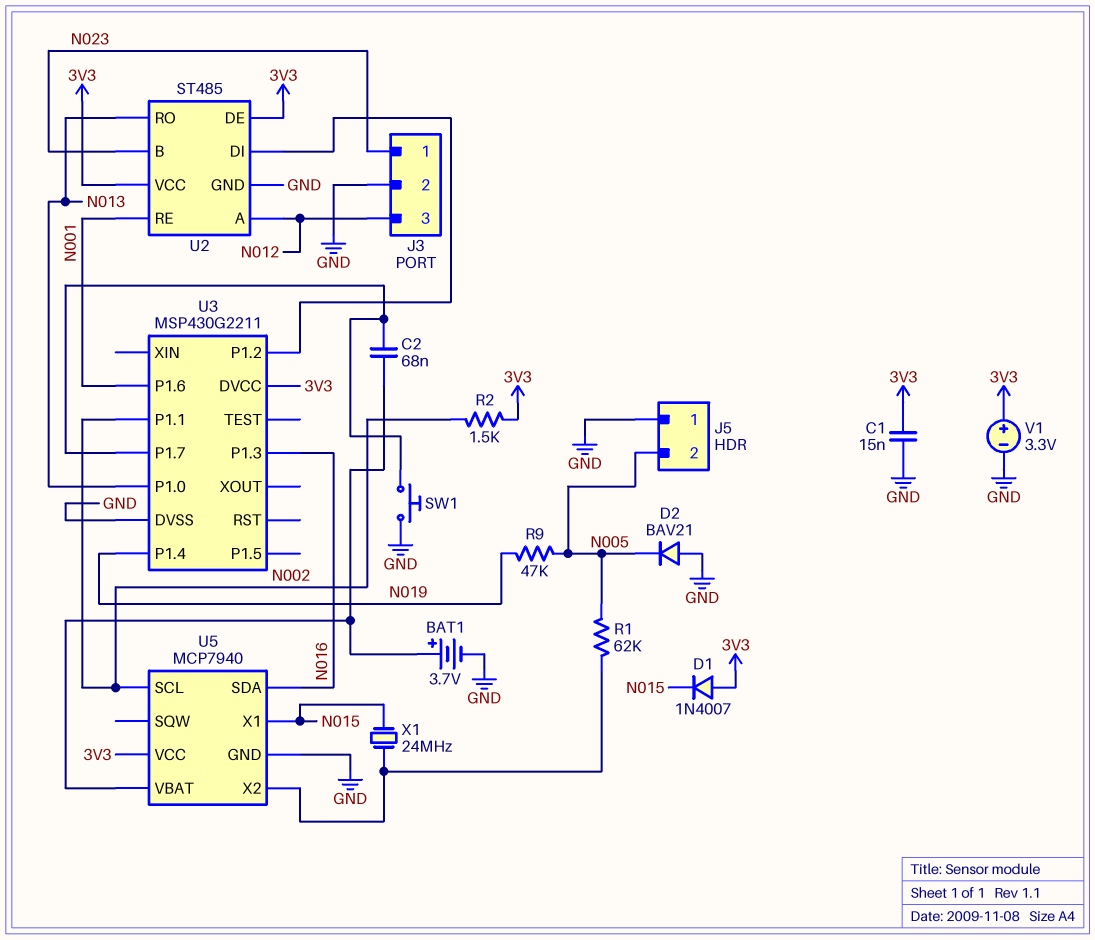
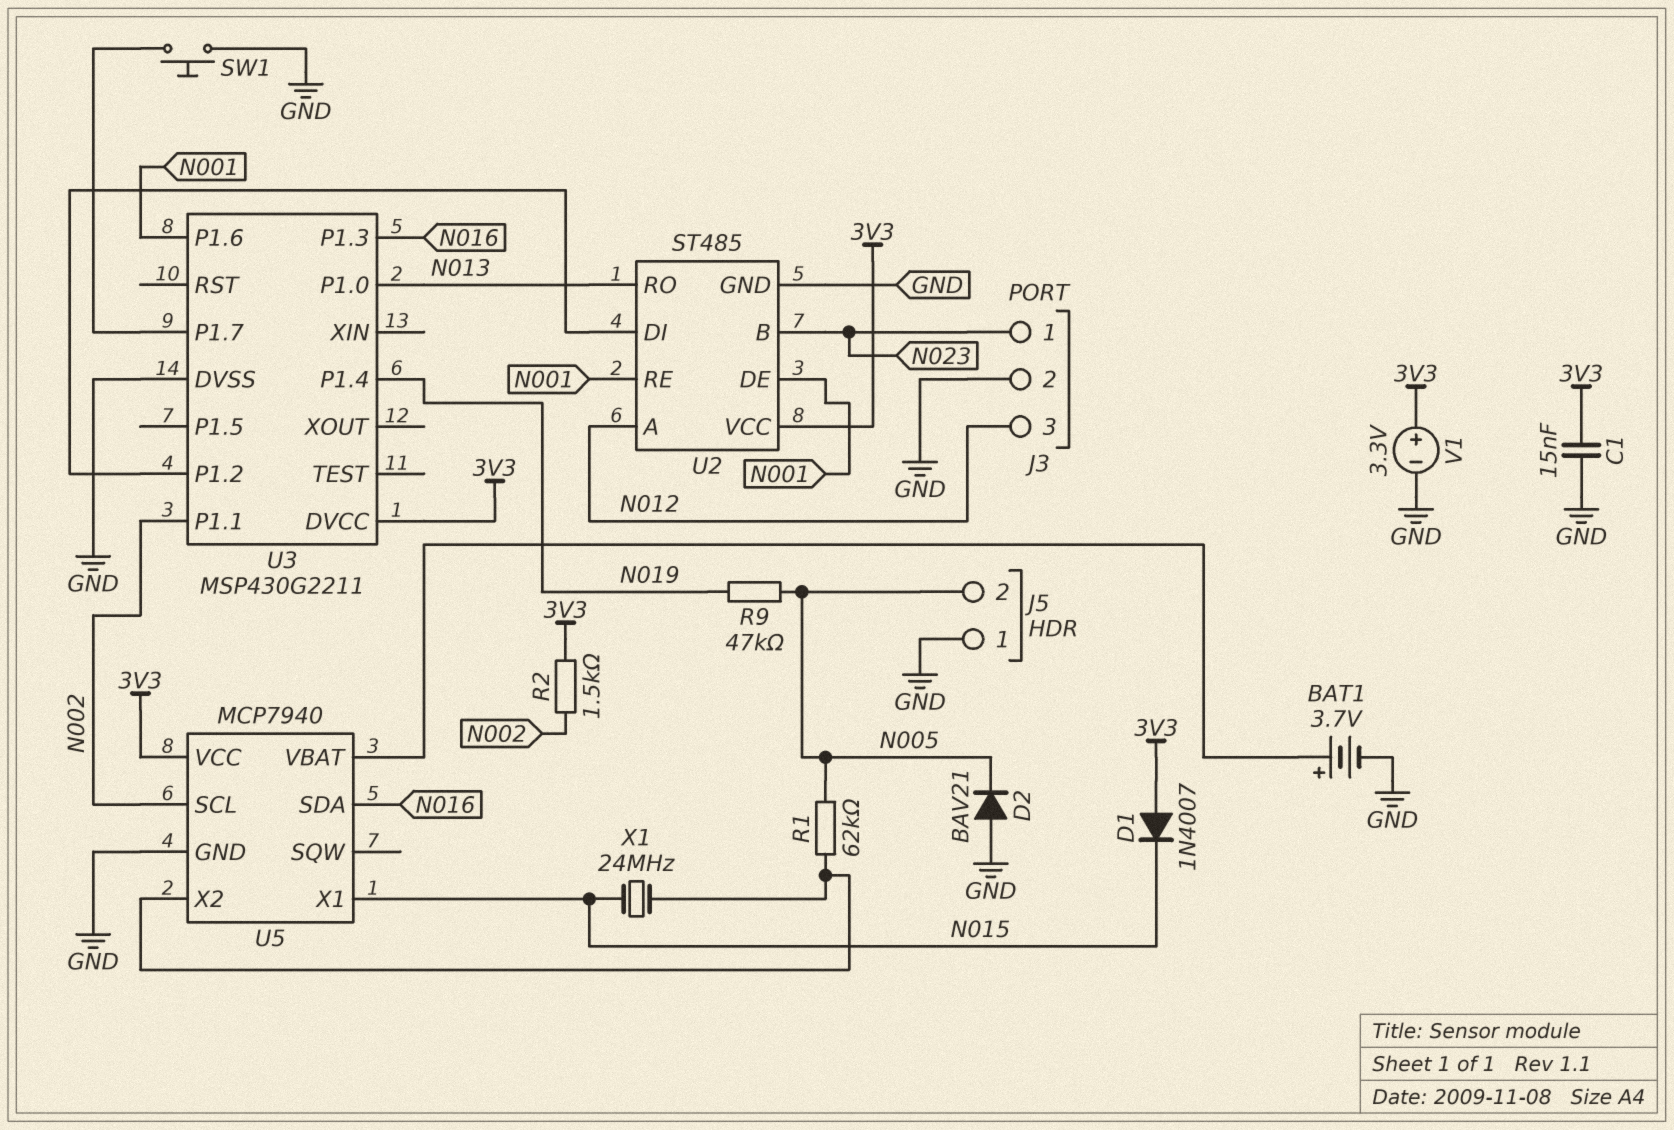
C2: 68nF (U3/P1.7, U5/VBAT) -> none
U2 pin DE: 3V3 -> N001

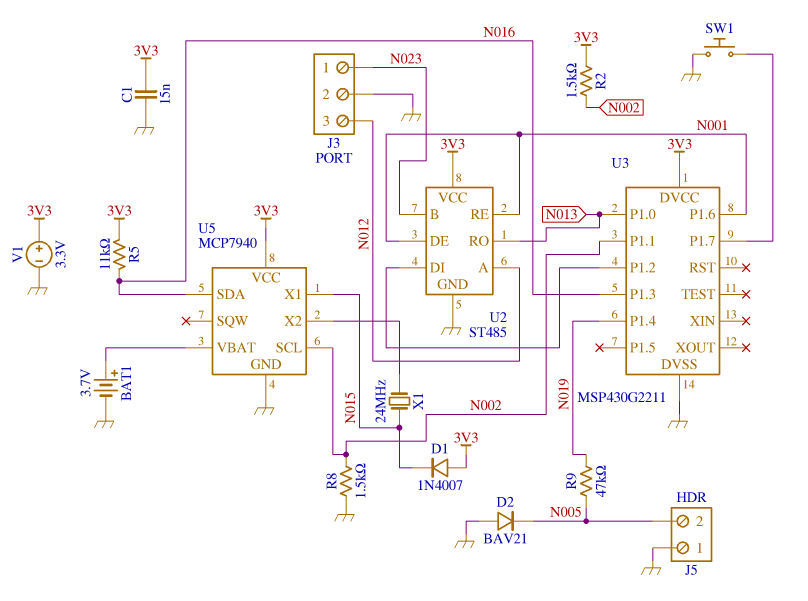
R1: 62k (N005, U5/X2) -> none
R5: none -> 11k (3V3, N016)
R8: none -> 1.5k (GND, N002)

